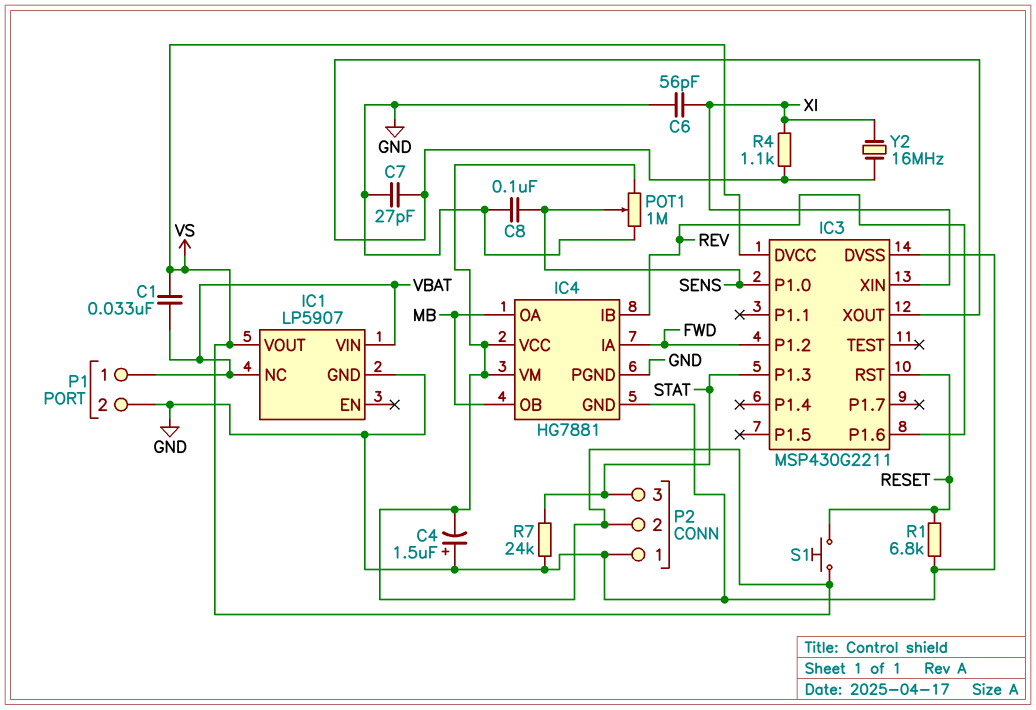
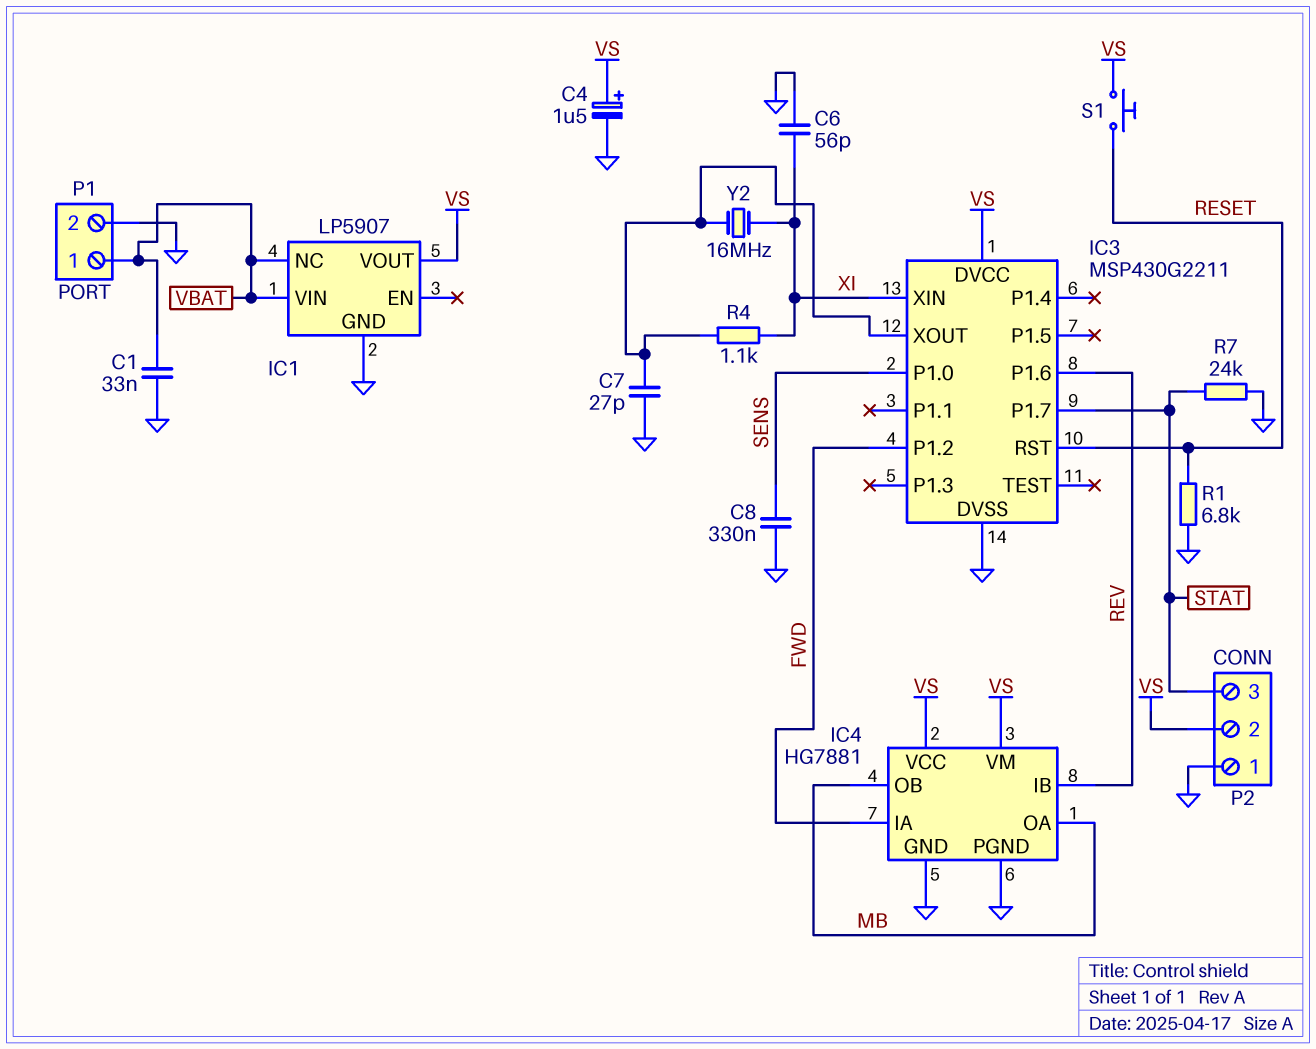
C1: 33nF (VBAT, VS) -> 33nF (GND, VBAT)
C4: 1.5uF (plus GND, minus VS) -> 1.5uF (plus VS, minus GND)
C8: 100nF (GND, SENS) -> 330nF (GND, SENS)
IC3 pin P1.3: STAT -> none
IC3 pin P1.7: none -> STAT
POT1: 1M (GND, VS, wiper SENS) -> none

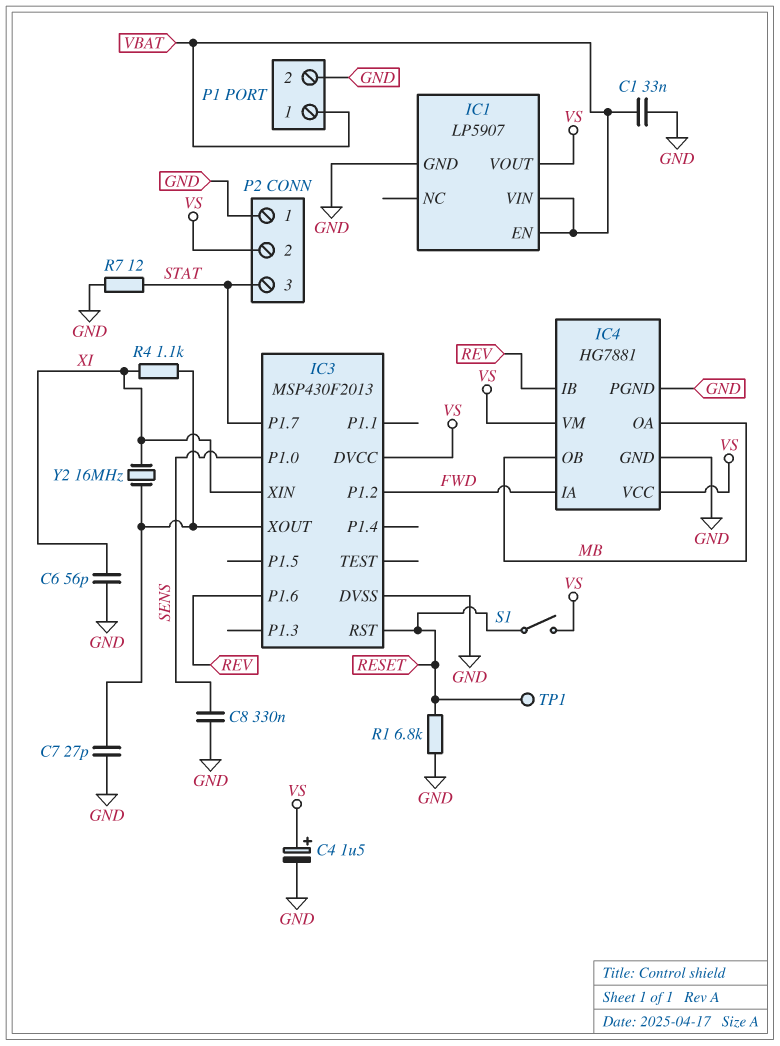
IC1 pin EN: none -> VBAT
IC1 pin NC: VBAT -> none
IC3: MSP430G2211 -> MSP430F2013
R7: 24k (GND, STAT) -> 12 (GND, STAT)
S1: button (RESET, VS) -> switch (RESET, VS)
TP1: none -> test point (RESET)

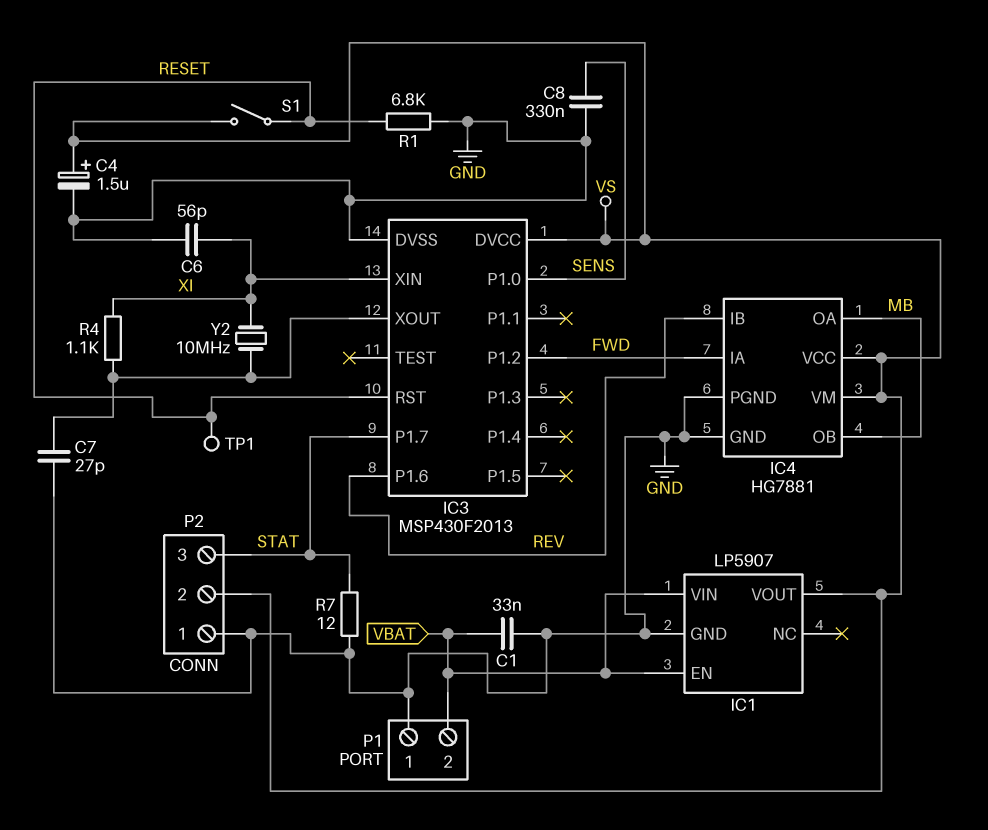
P1 pin 1: VBAT -> GND
P1 pin 2: GND -> VBAT
Y2: 16MHz (IC3/XOUT, XI) -> 10MHz (IC3/XOUT, XI)

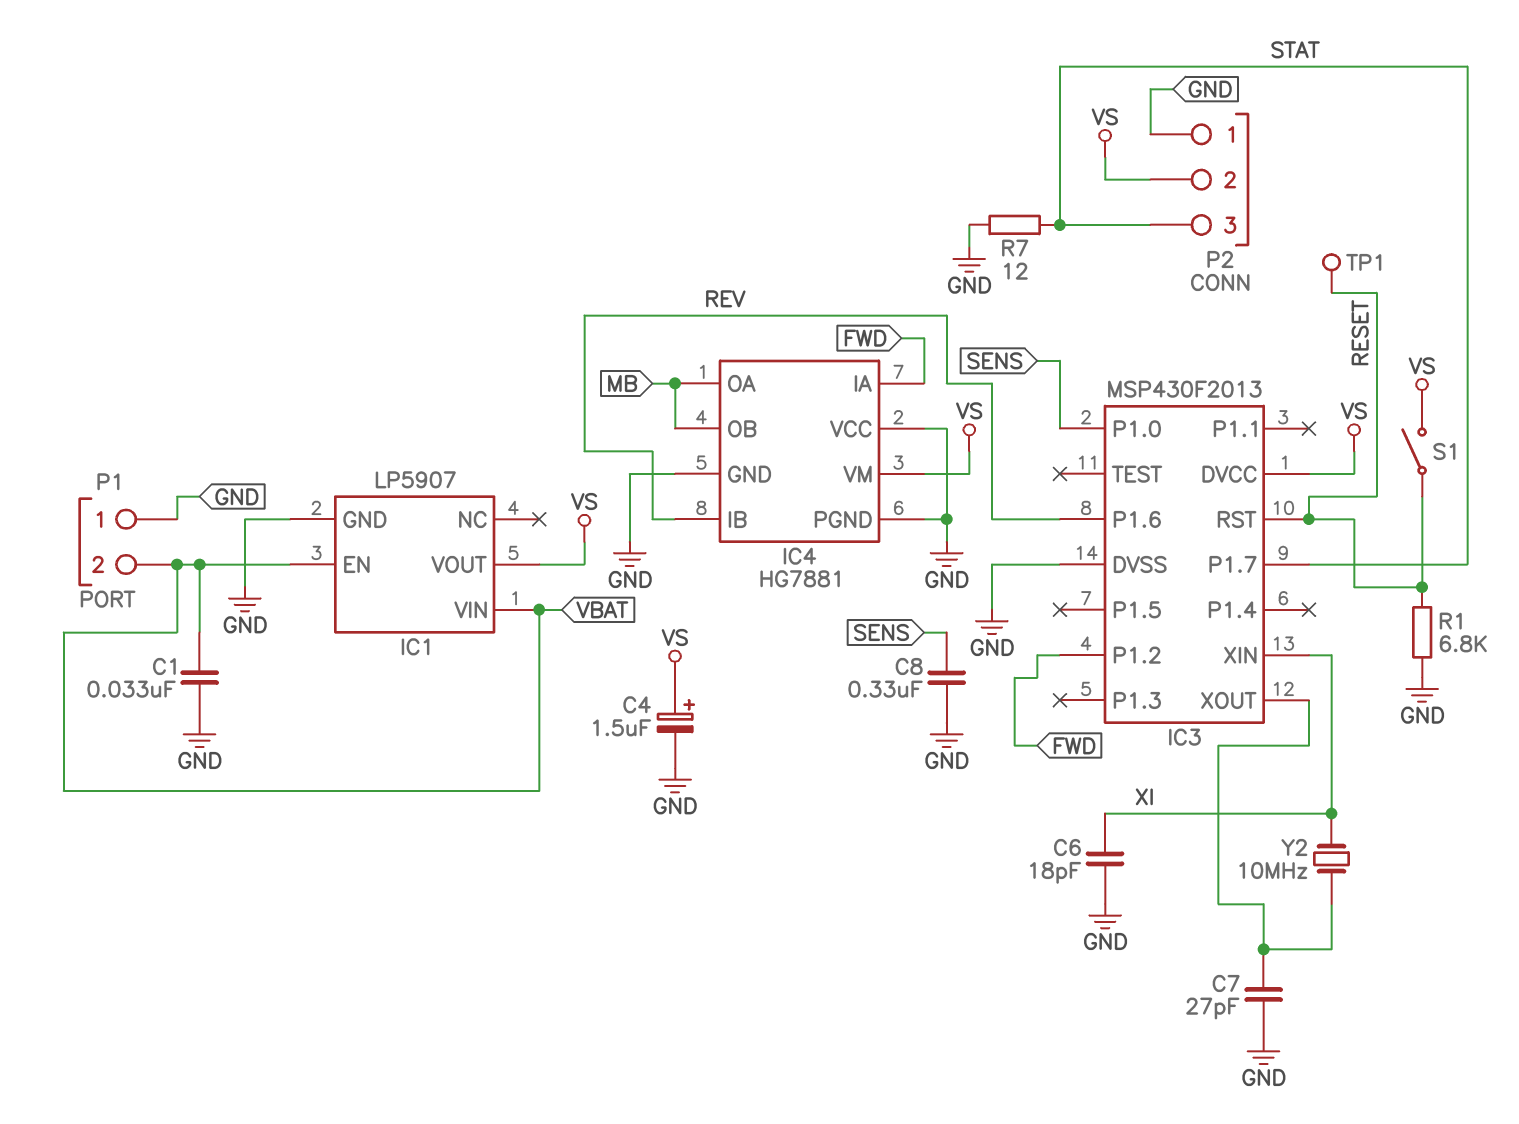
C6: 56pF (GND, XI) -> 18pF (GND, XI)
IC4 pin VCC: VS -> GND
R4: 1.1k (IC3/XOUT, XI) -> none

